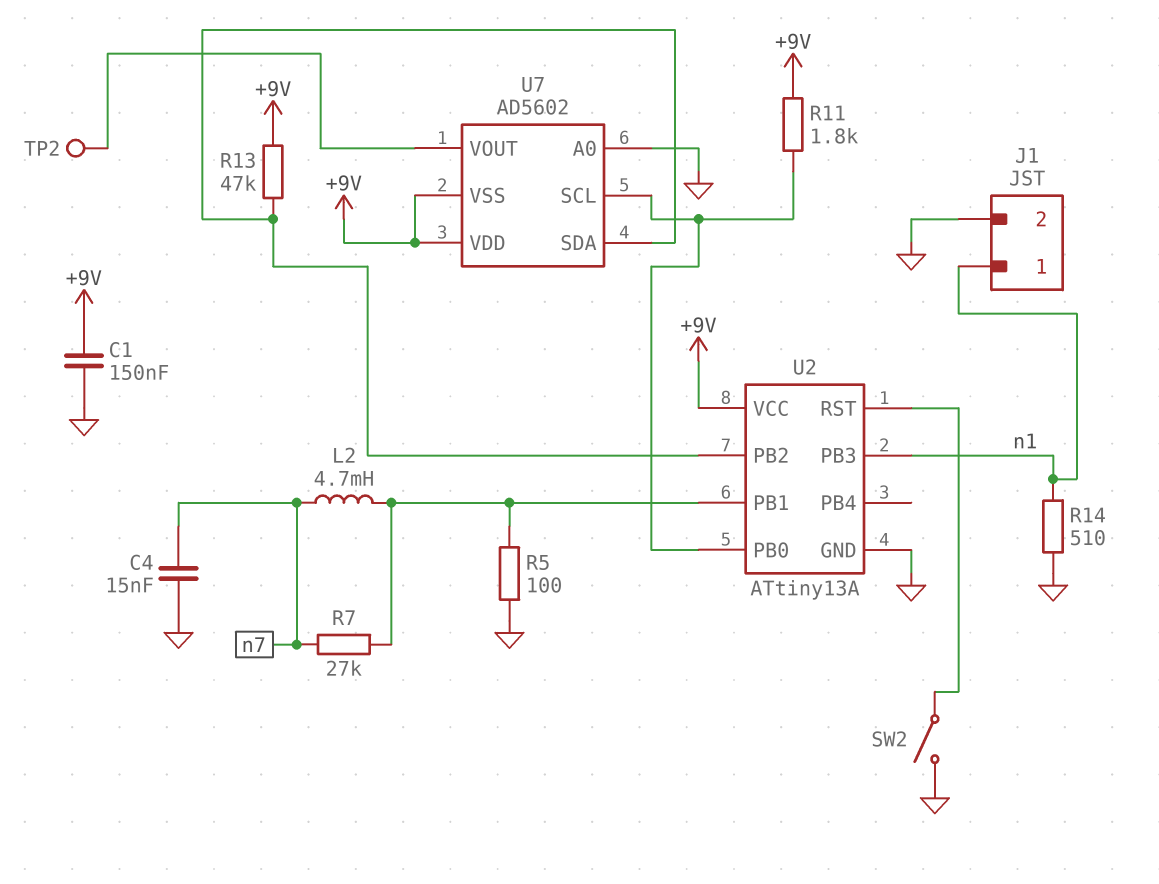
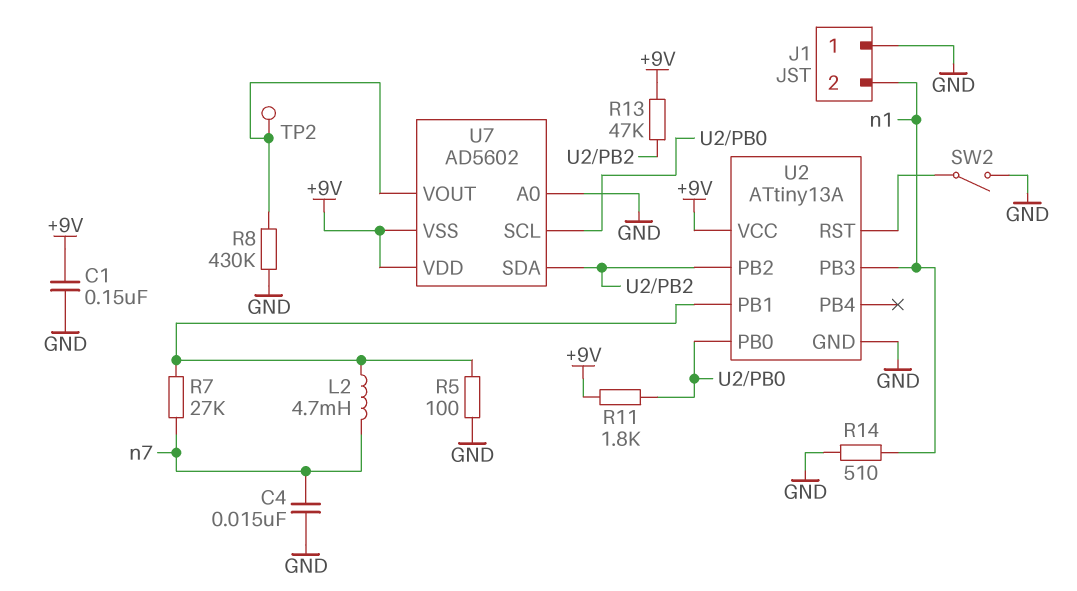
J1 pin 1: n1 -> GND
J1 pin 2: GND -> n1
R8: none -> 430k (GND, U7/VOUT)

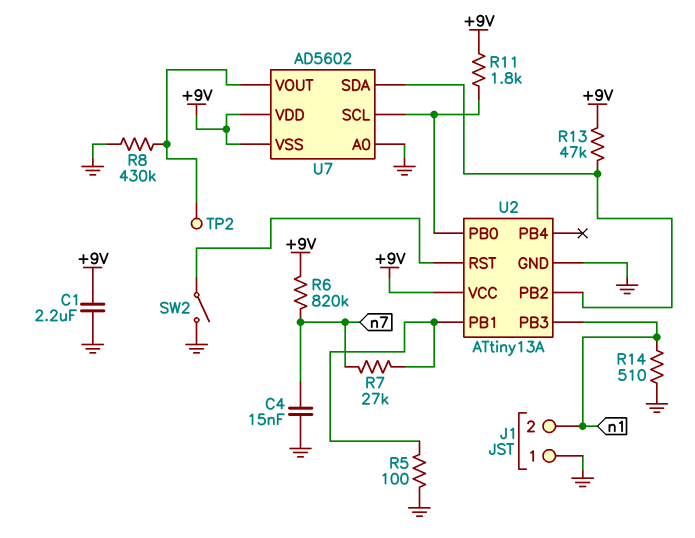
C1: 150nF (+9V, GND) -> 2.2uF (+9V, GND)
L2: 4.7mH (U2/PB1, n7) -> none
R6: none -> 820k (+9V, n7)

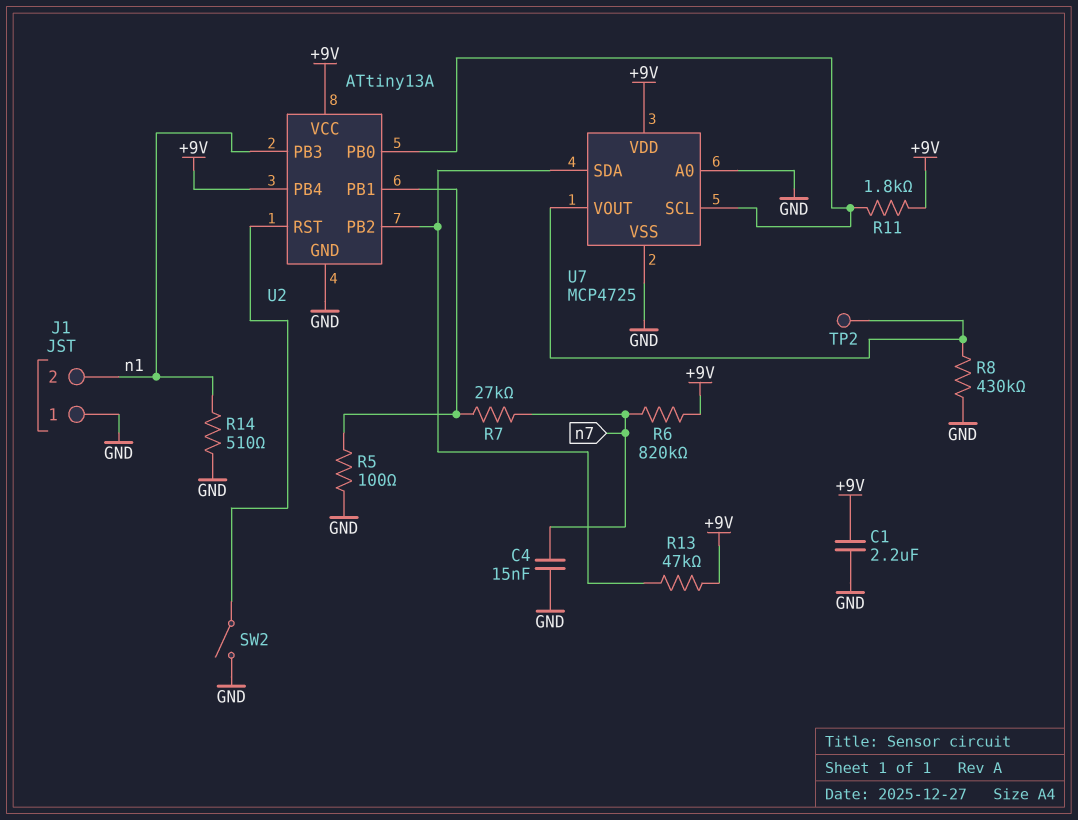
U2 pin PB4: none -> +9V
U7: AD5602 -> MCP4725
U7 pin VSS: +9V -> GND

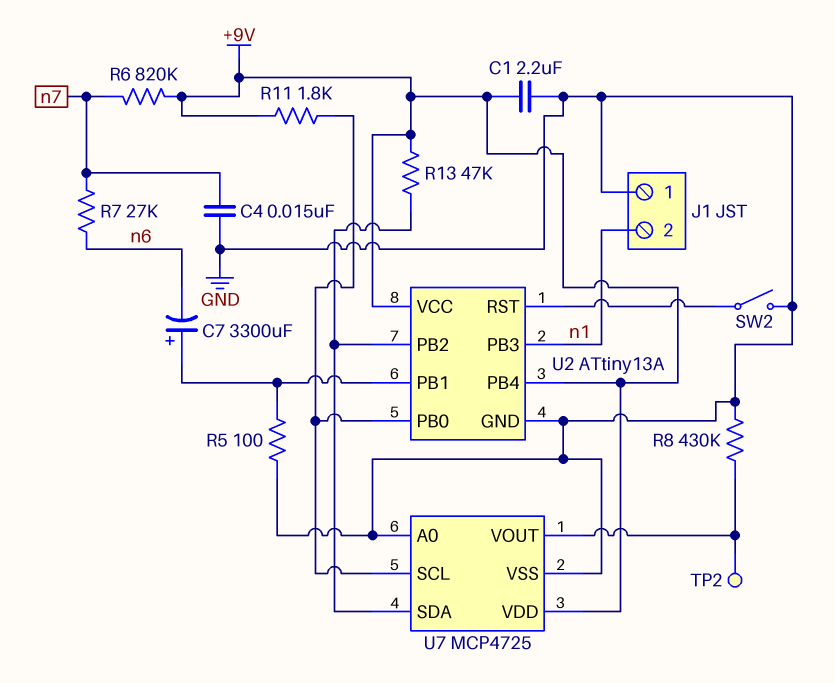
C7: none -> 3300uF (plus U2/PB1, minus n6)
R7: 27k (U2/PB1, n7) -> 27k (n6, n7)
R14: 510 (GND, n1) -> none

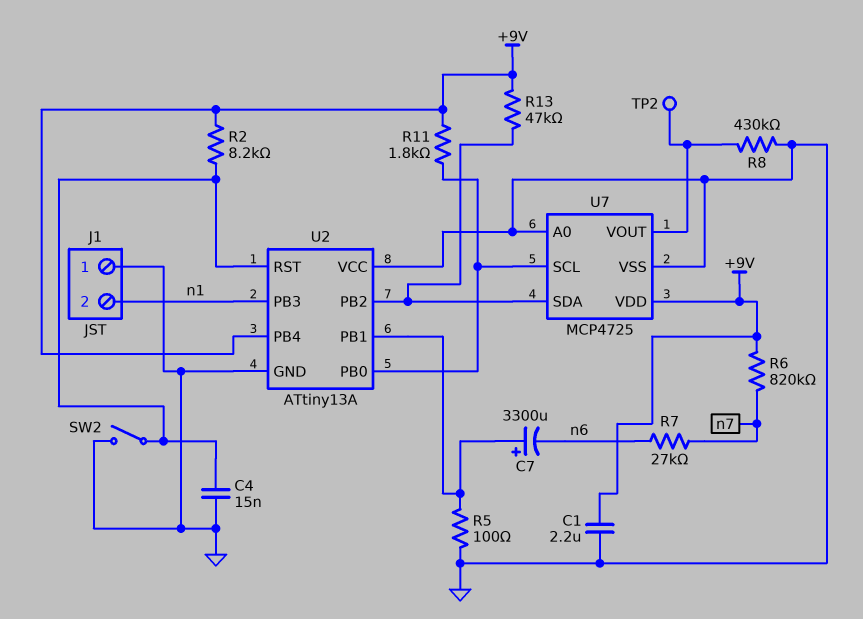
C4: 15nF (GND, n7) -> 15nF (GND, U2/RST)
R2: none -> 8.2k (+9V, U2/RST)
U2 pin VCC: +9V -> GND

